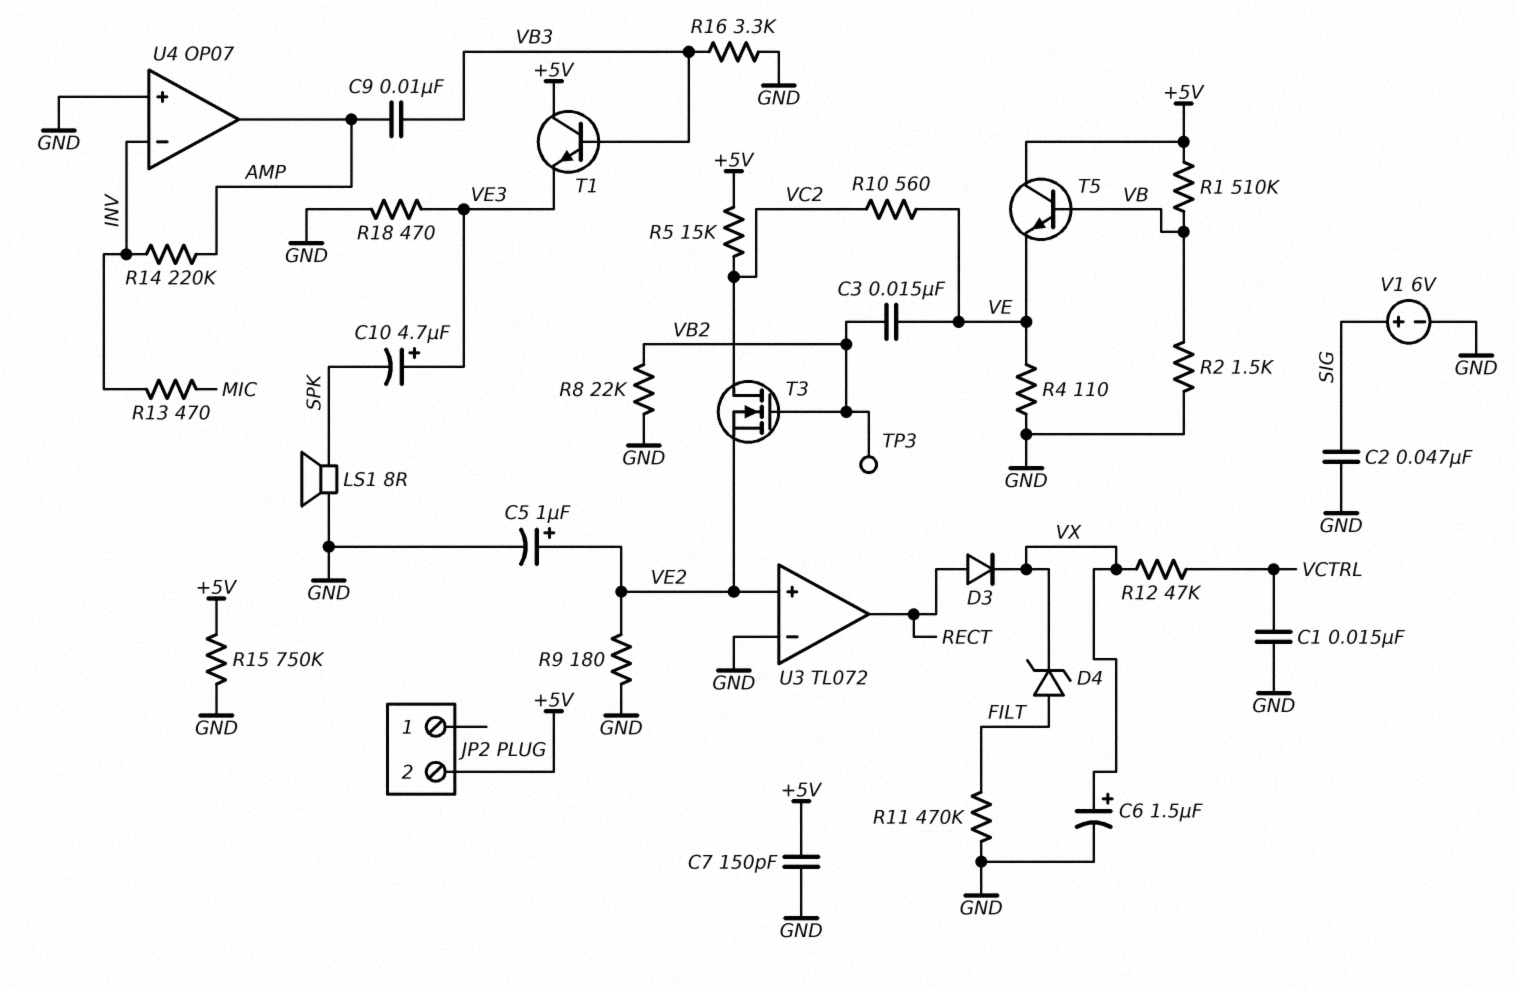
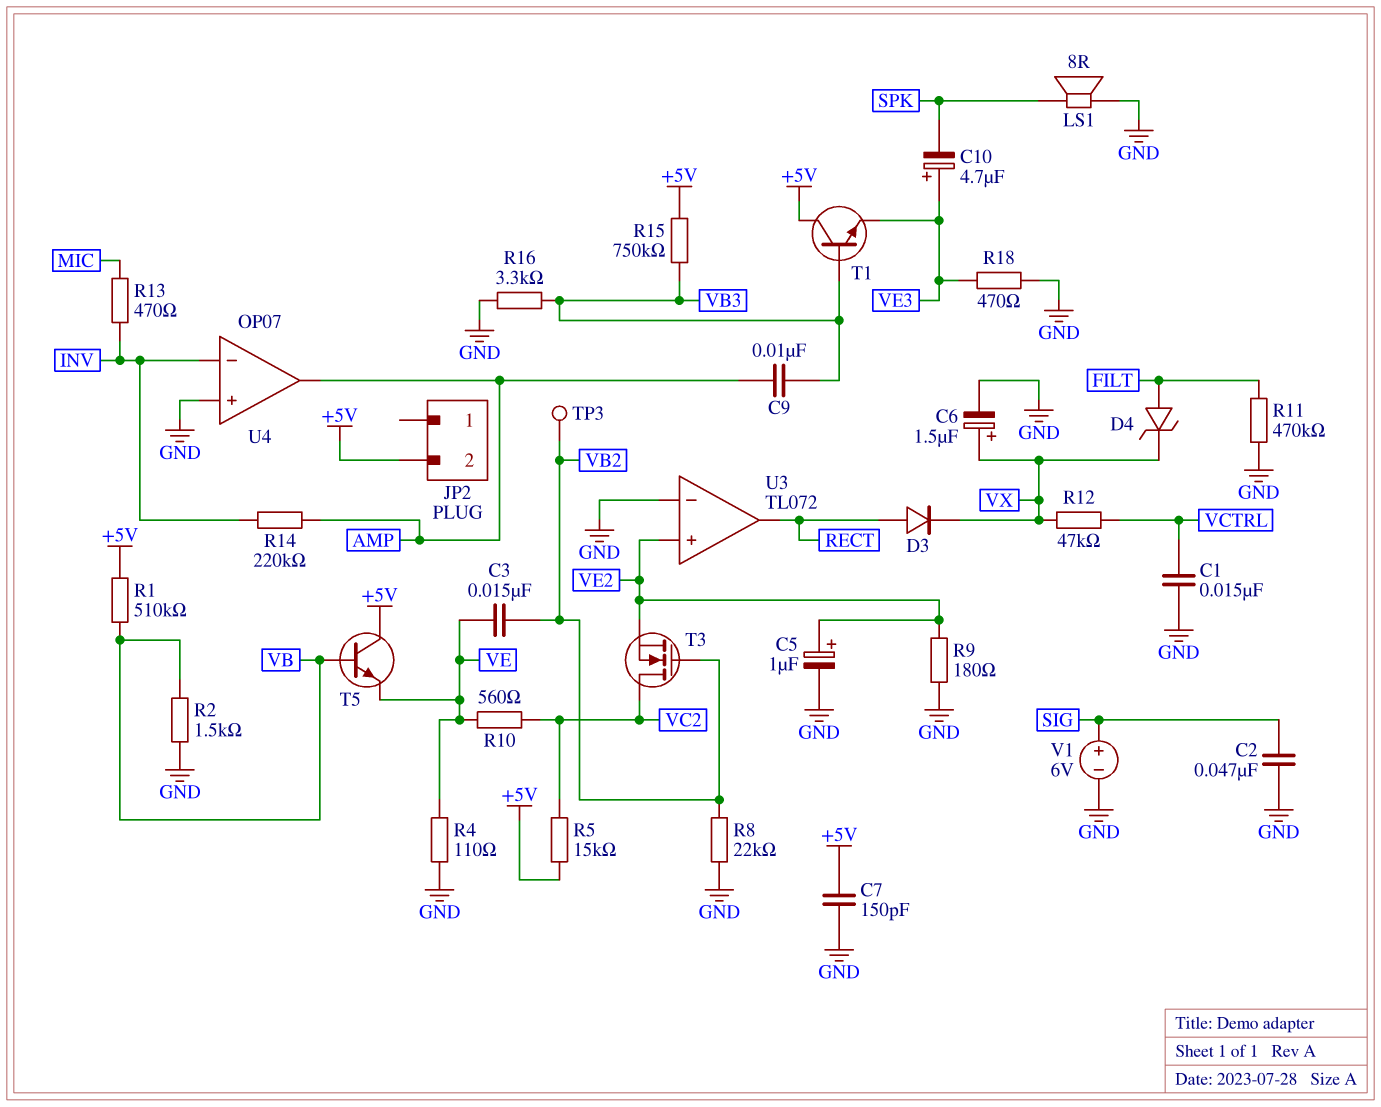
R15: 750k (+5V, GND) -> 750k (+5V, VB3)

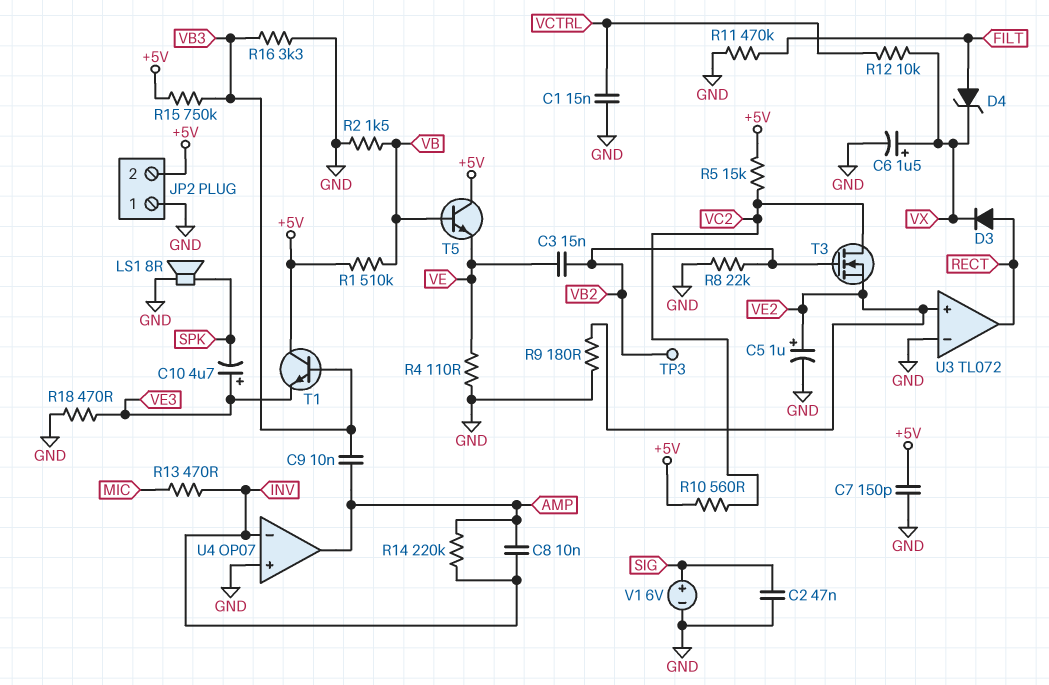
C8: none -> 10nF (AMP, INV)
JP2 pin 1: none -> GND
R10: 560 (VC2, VE) -> 560 (+5V, VC2)
R12: 47k (VCTRL, VX) -> 10k (VCTRL, VX)

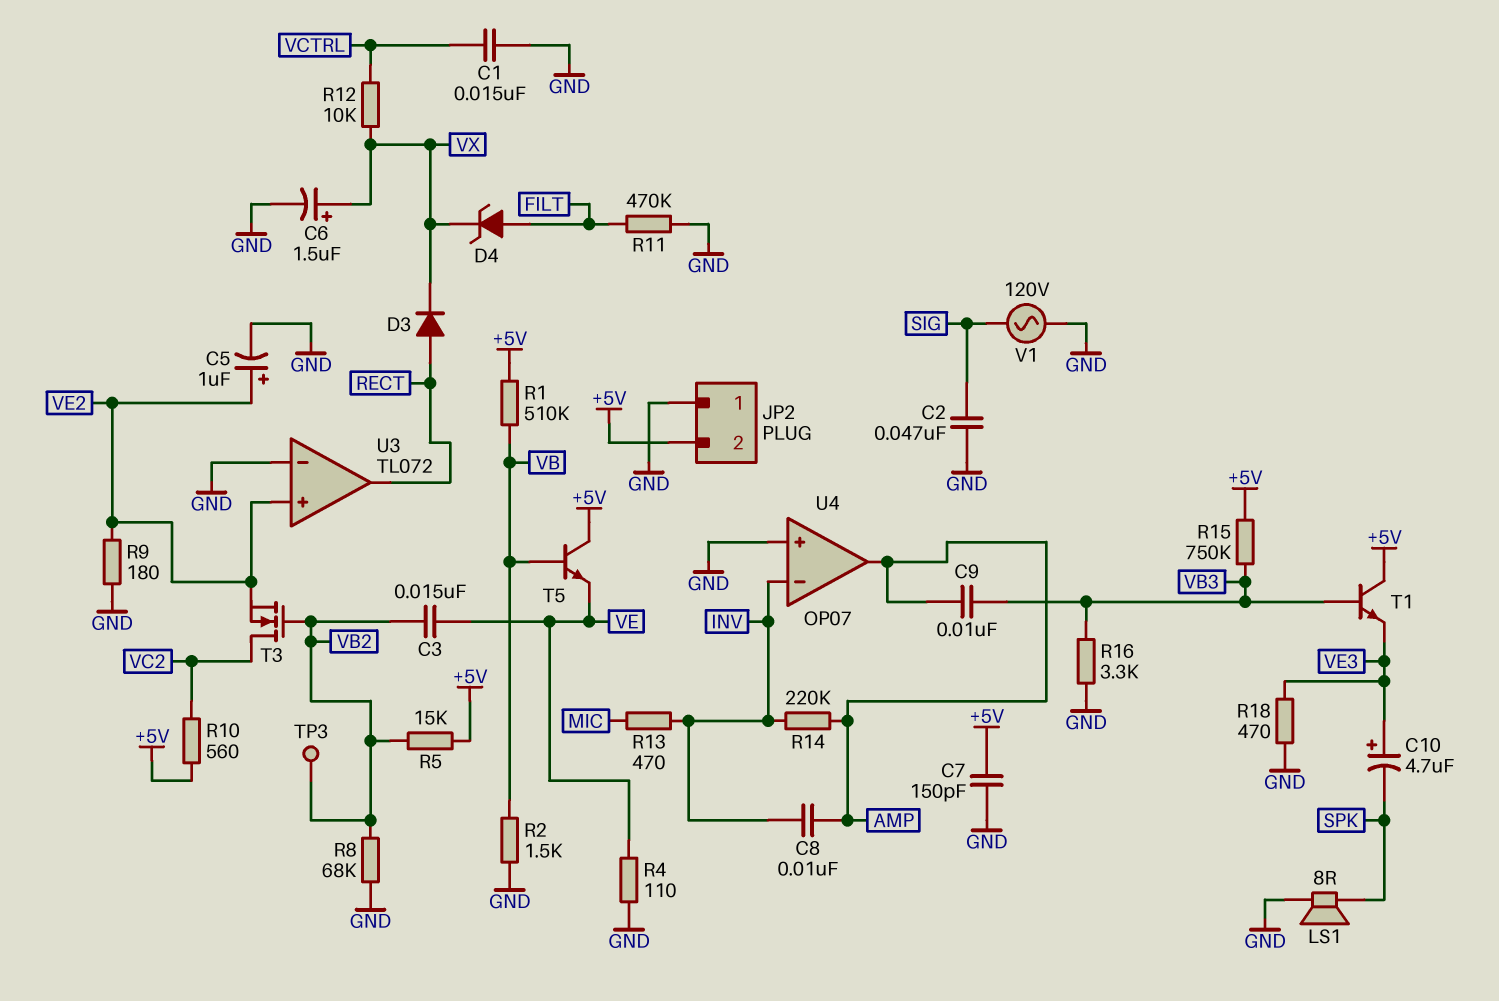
R5: 15k (+5V, VC2) -> 15k (+5V, VB2)
R8: 22k (GND, VB2) -> 68k (GND, VB2)
V1: 6V (plus SIG, minus GND) -> AC 120V (GND, SIG)

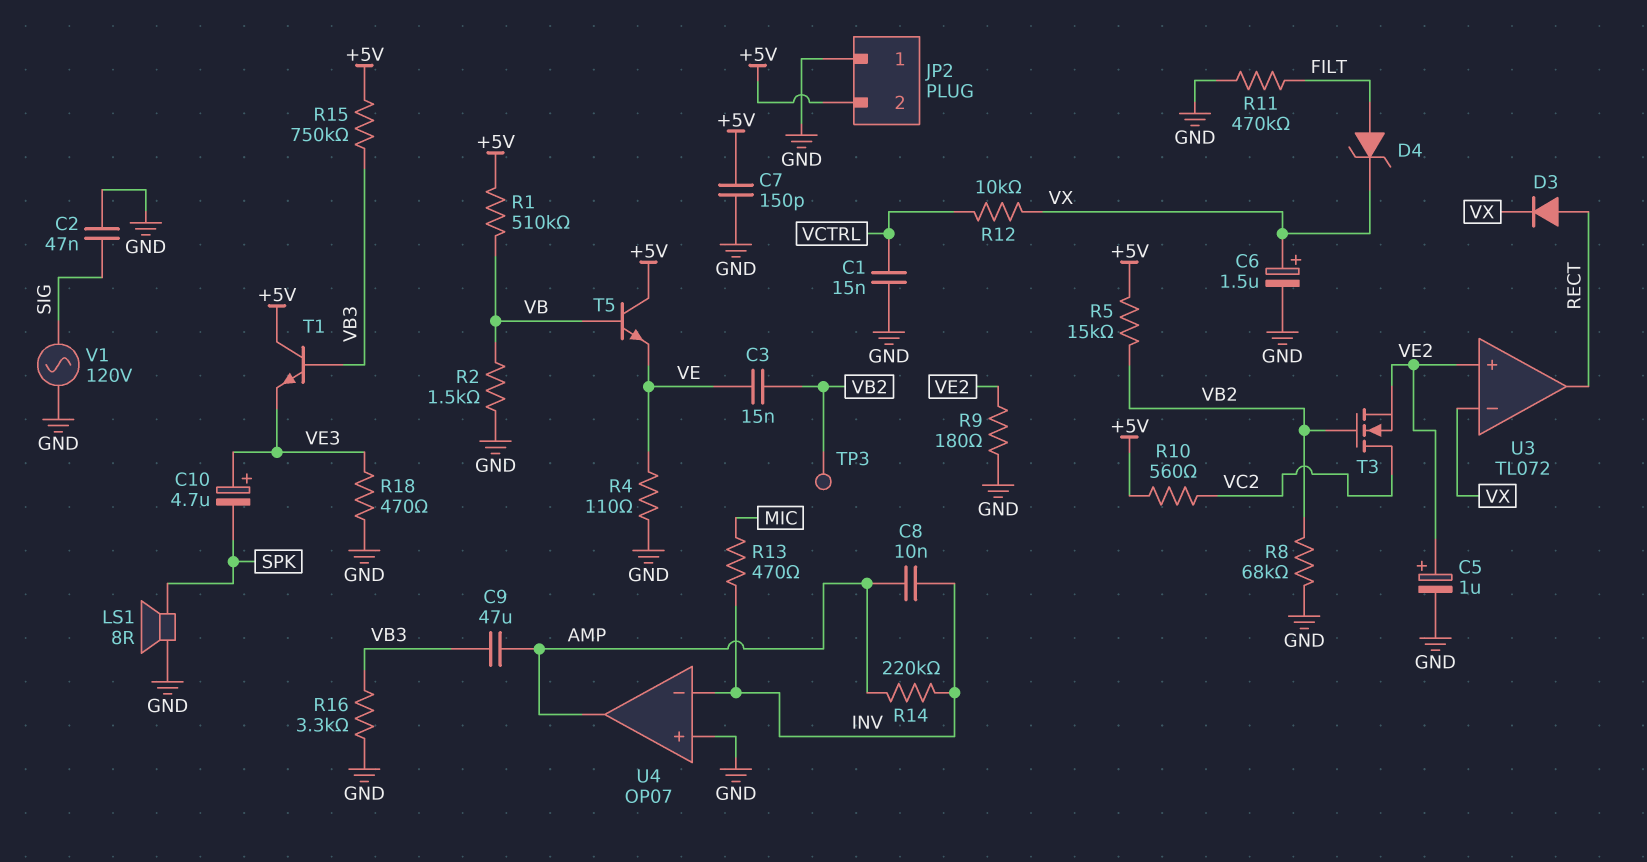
C9: 10nF (AMP, VB3) -> 47uF (AMP, VB3)
U3 pin in-: GND -> VX

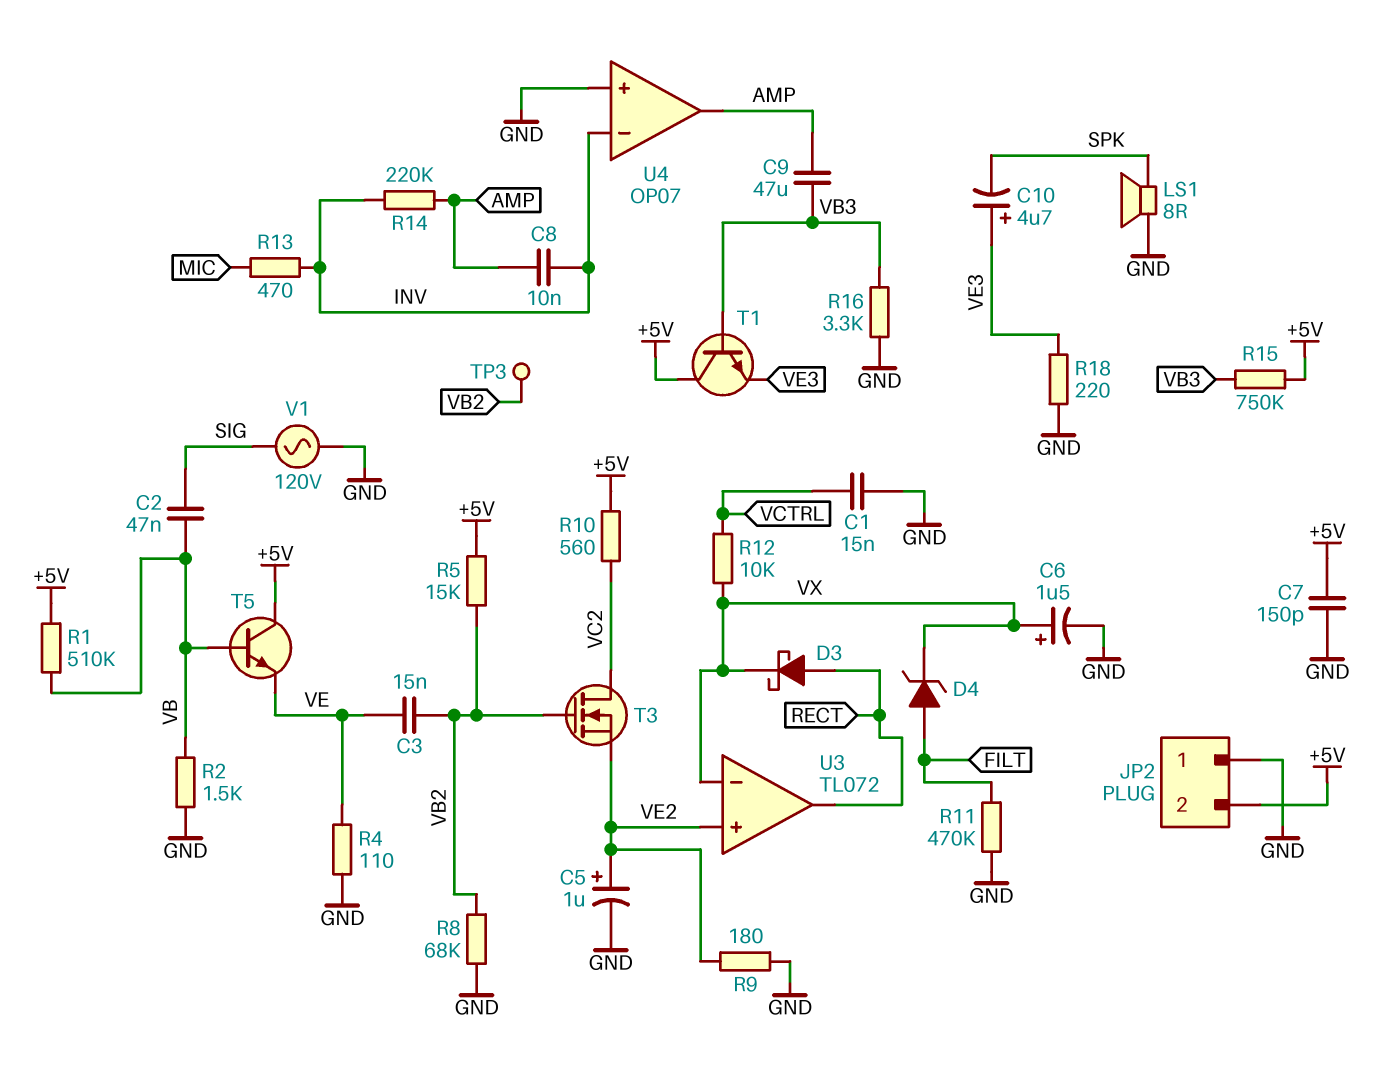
C2: 47nF (GND, SIG) -> 47nF (SIG, VB)
D3: diode (A RECT, K VX) -> schottky (A RECT, K VX)
R18: 470 (GND, VE3) -> 220 (GND, VE3)

